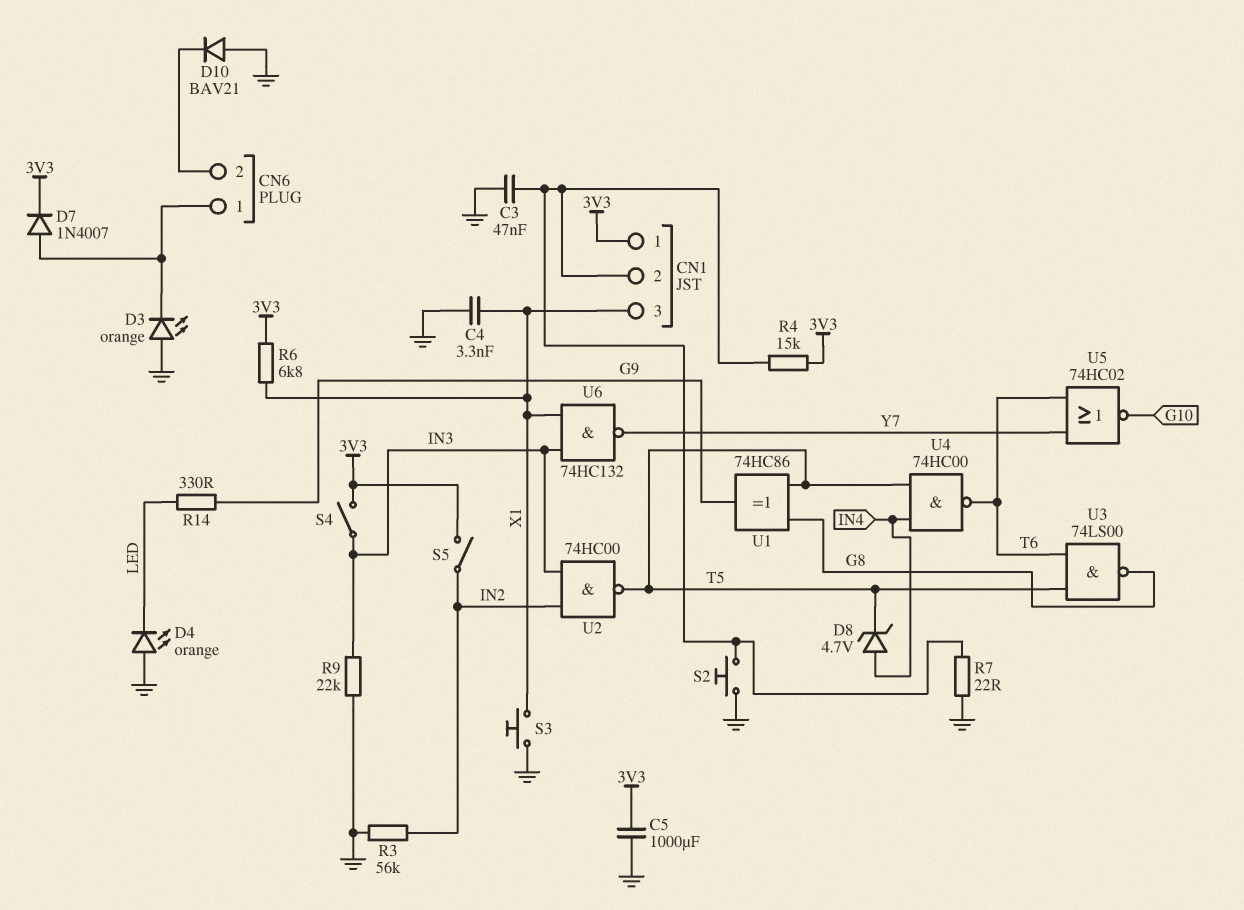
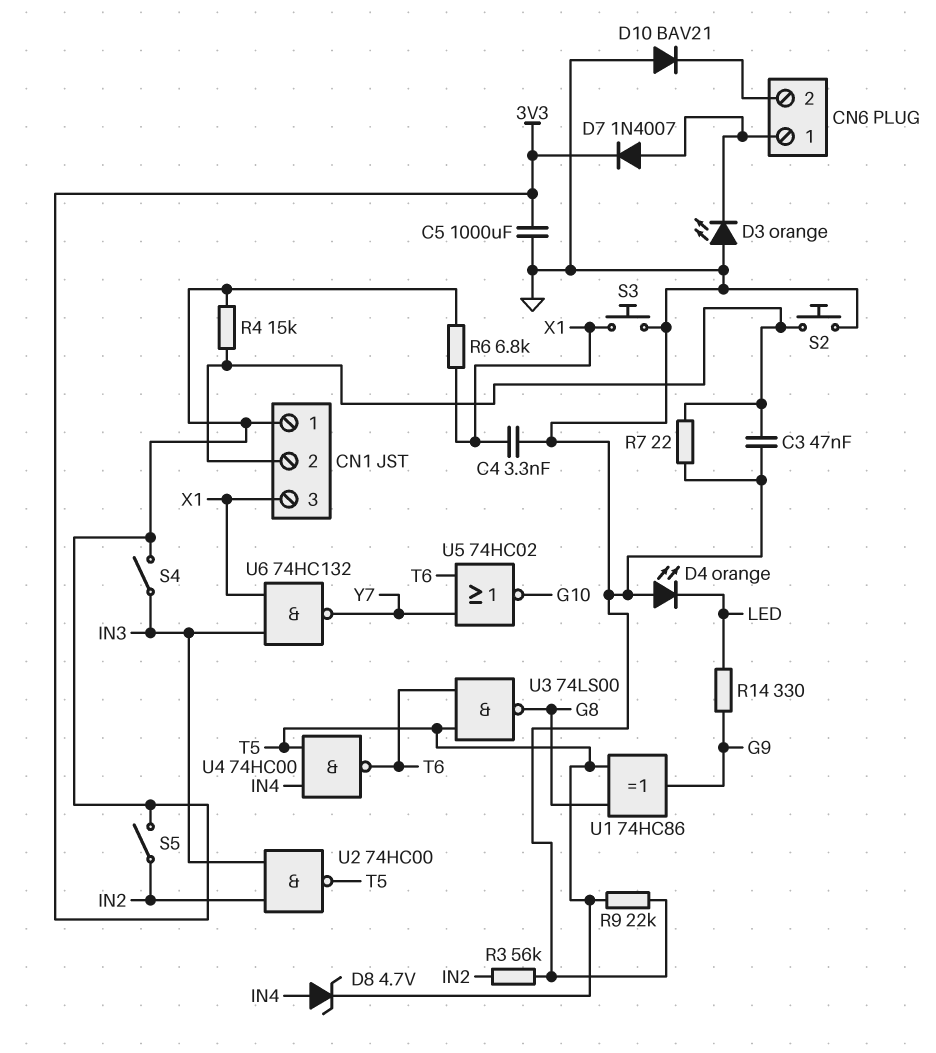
R9: 22k (GND, IN3) -> 22k (GND, T5)

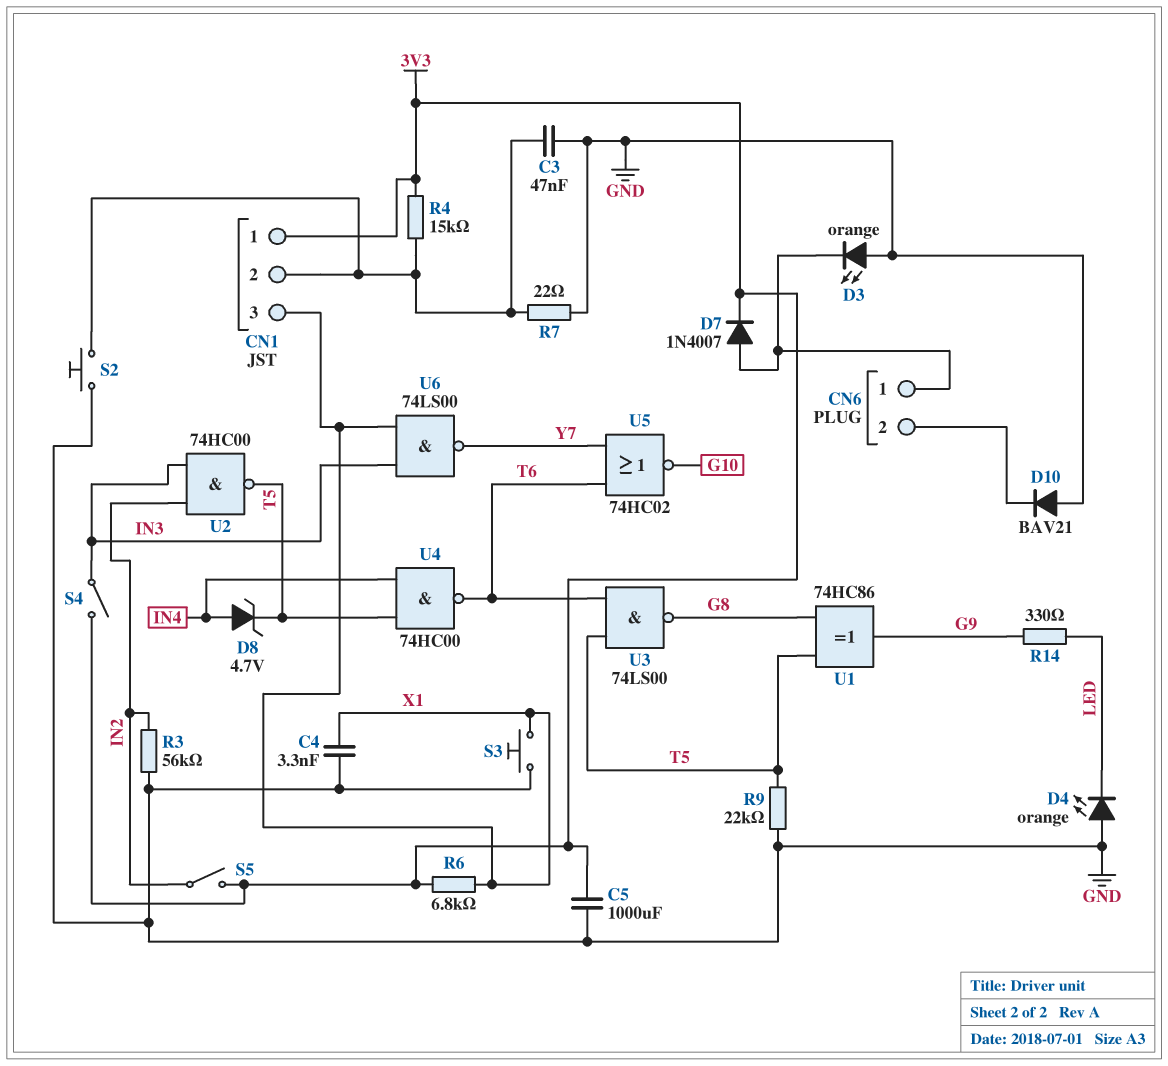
U6: NAND 74HC132 (in IN3, in X1, out Y7) -> NAND 74LS00 (in IN3, in X1, out Y7)

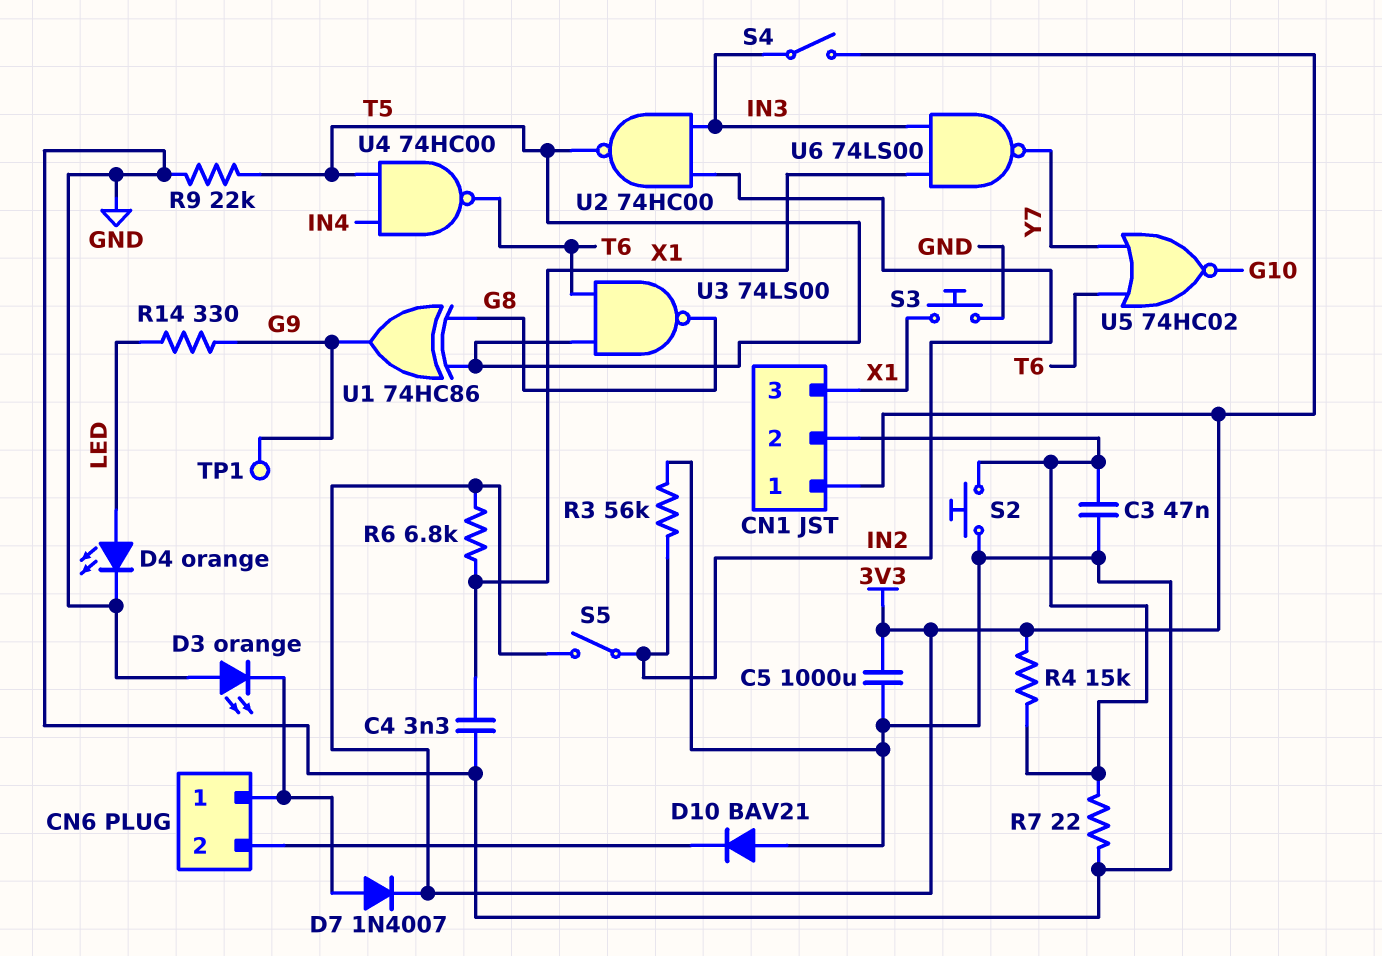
D4: LED orange (A GND, K LED) -> LED orange (A LED, K GND)
D8: zener 4.7V (A IN4, K T5) -> none
TP1: none -> test point (G9)

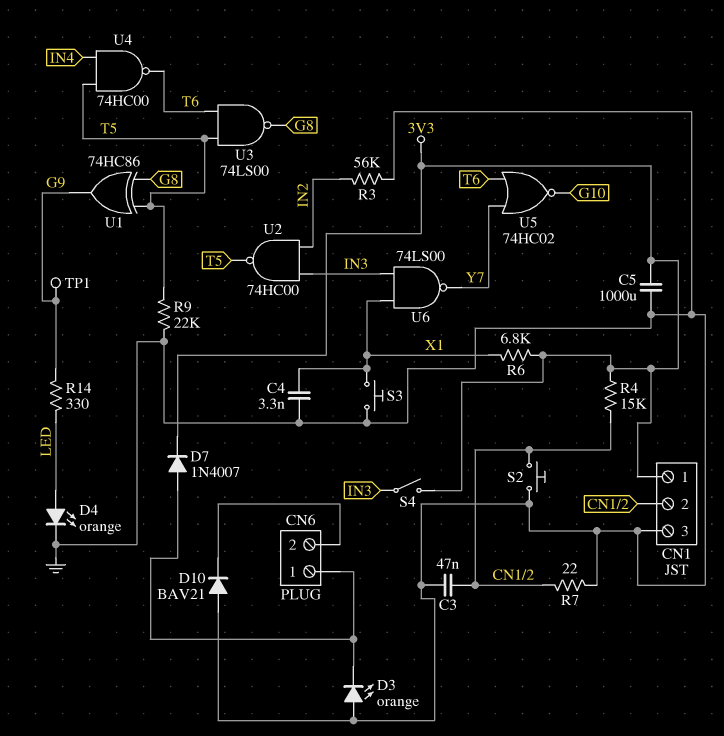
CN1 pin 3: X1 -> GND
S5: switch (3V3, IN2) -> none

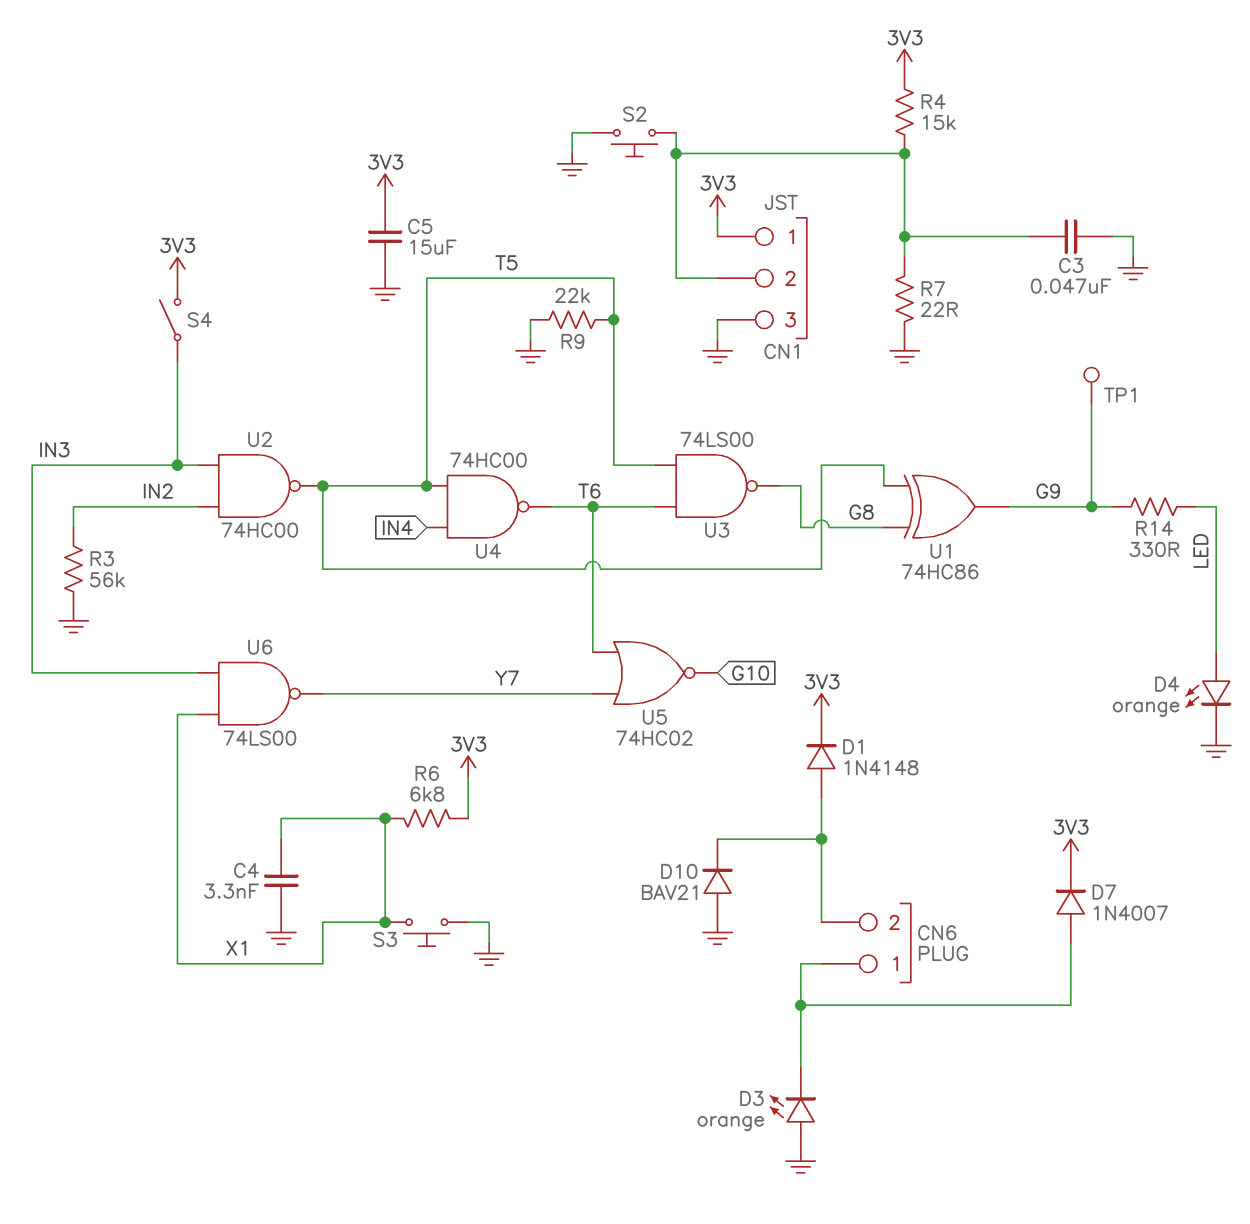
C5: 1000uF (3V3, GND) -> 15uF (3V3, GND)
D1: none -> diode 1N4148 (A CN6/2, K 3V3)

